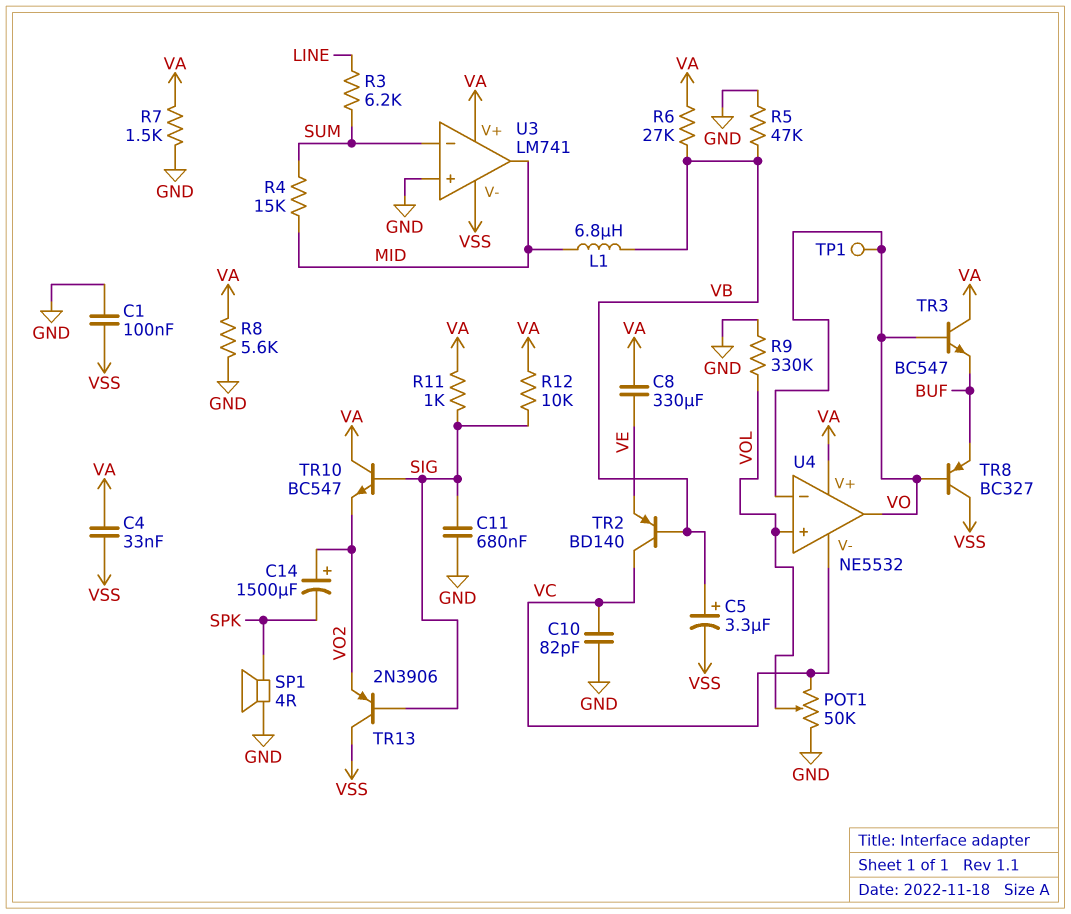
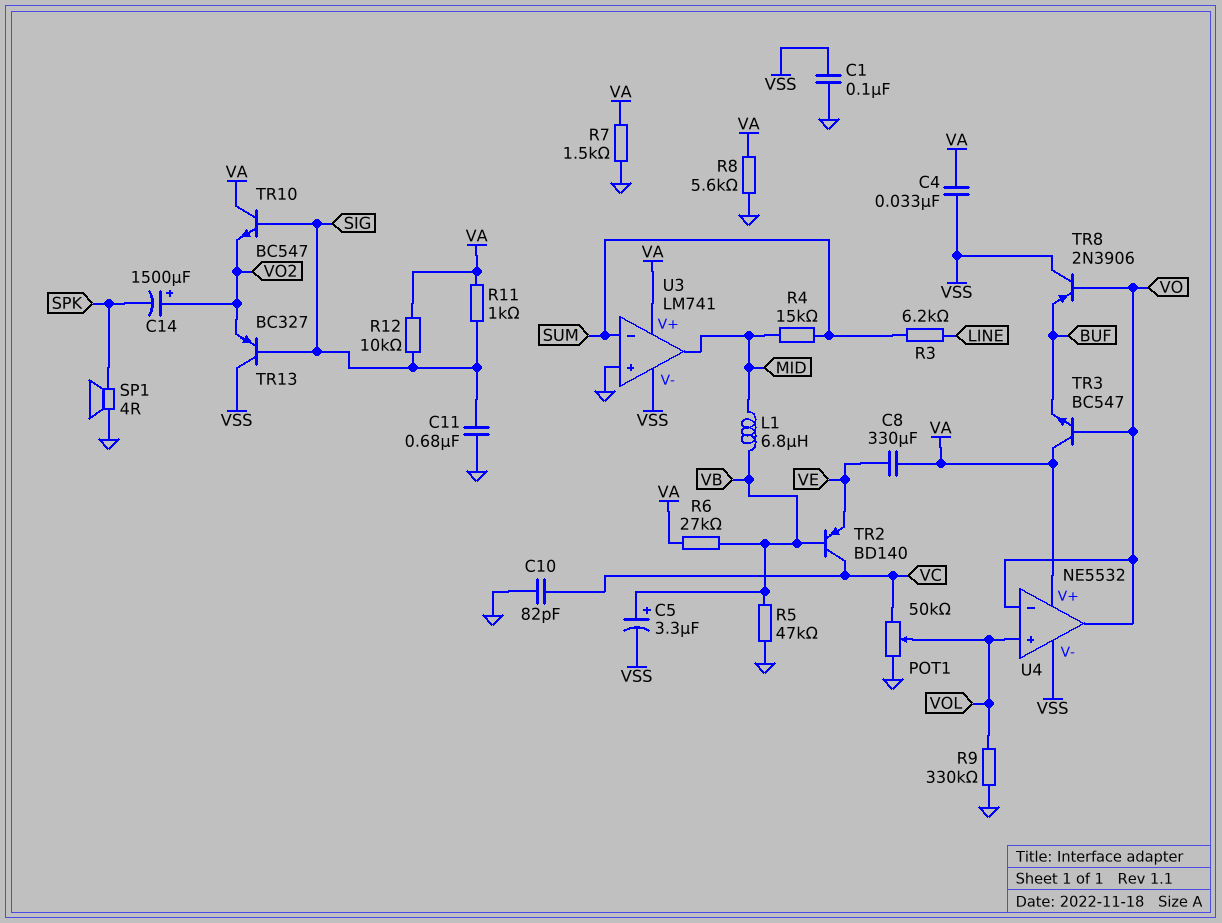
TP1: test point (VO) -> none
TR8: PNP BC327 (B VO, C VSS, E BUF) -> PNP 2N3906 (B VO, C VSS, E BUF)
TR13: PNP 2N3906 (B SIG, C VSS, E VO2) -> PNP BC327 (B SIG, C VSS, E VO2)
U4 pin V-: VC -> VSS

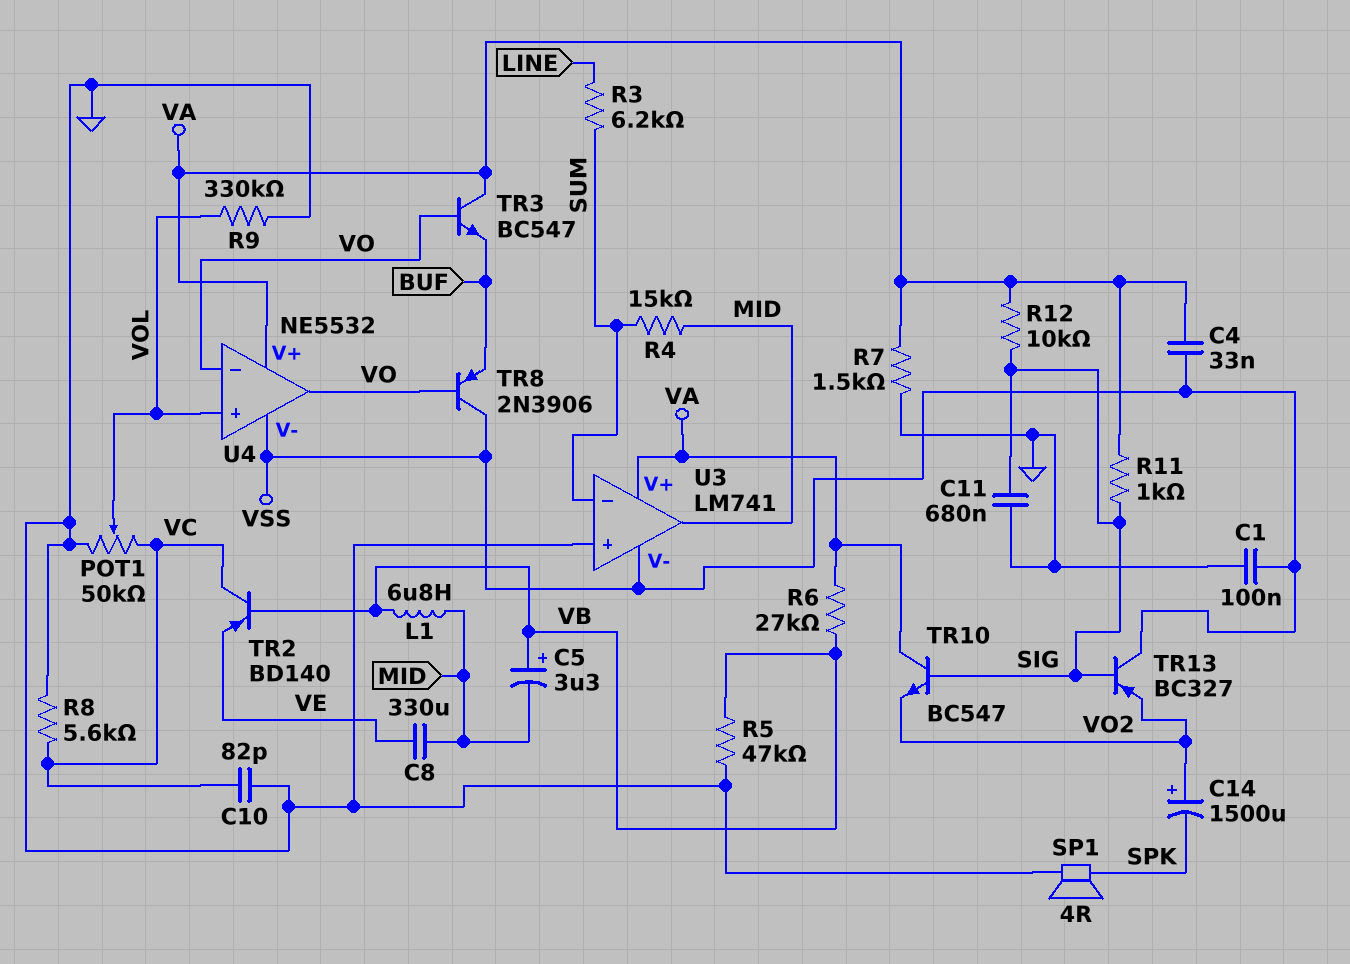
C5: 3.3uF (plus VB, minus VSS) -> 3.3uF (plus VB, minus MID)
C8: 330uF (VA, VE) -> 330uF (MID, VE)
R8: 5.6k (GND, VA) -> 5.6k (GND, VC)

